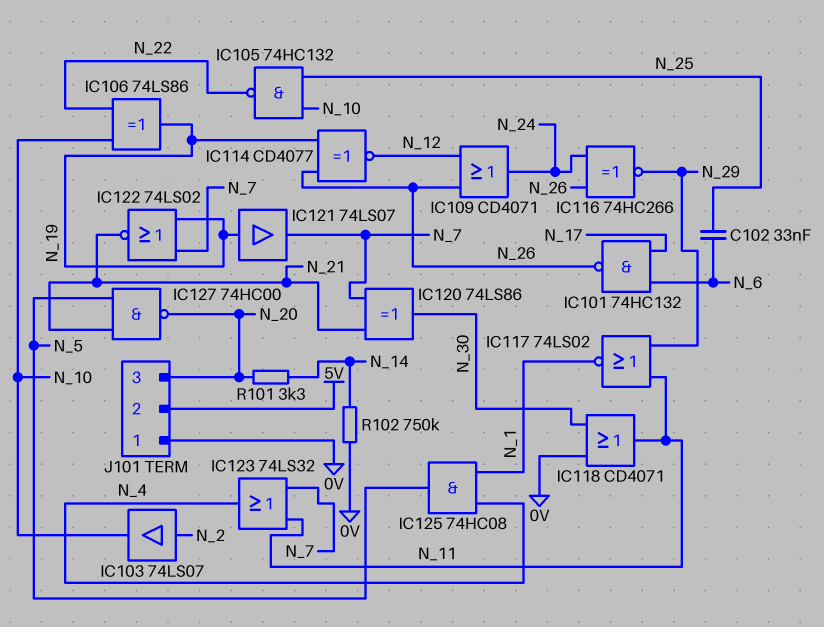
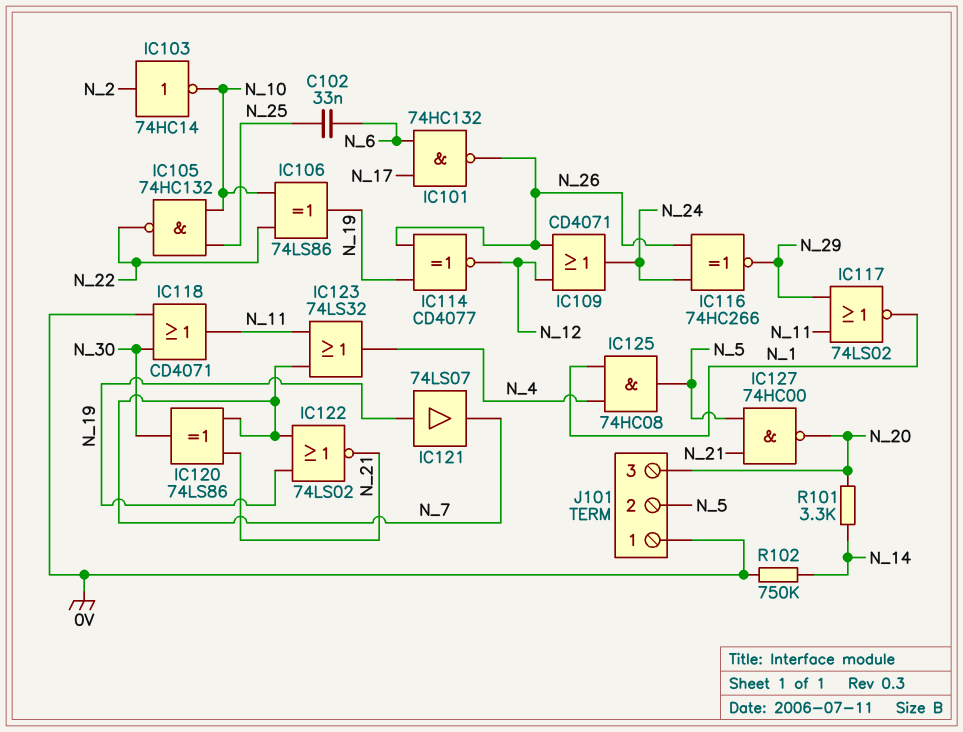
IC103: buffer 74LS07 (in N_2, out N_10) -> NOT 74HC14 (in N_2, out N_10)
J101 pin 2: 5V -> N_5

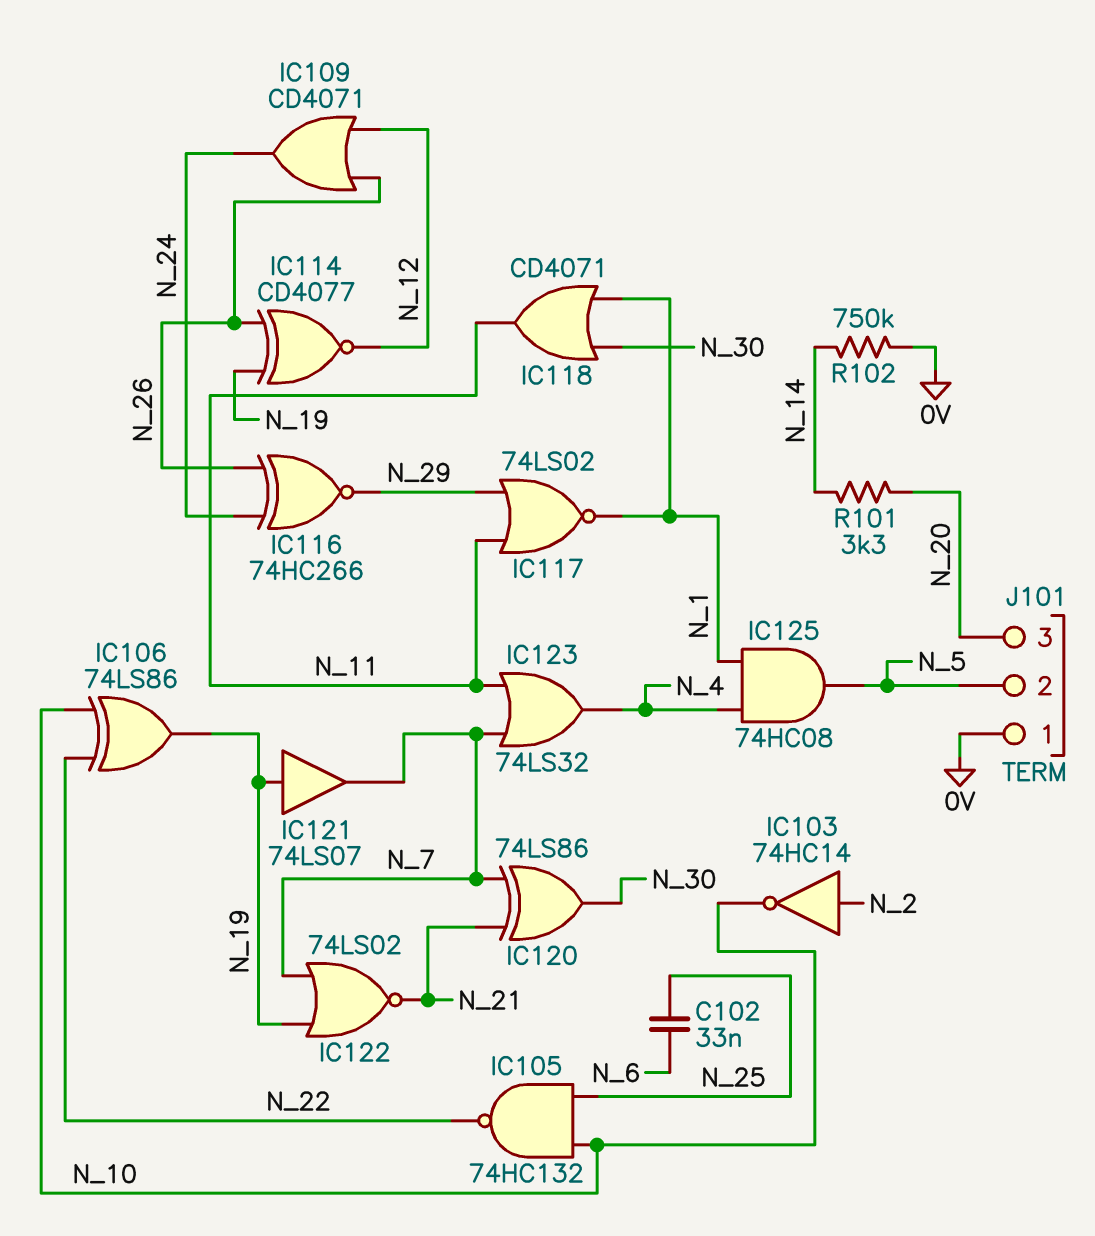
IC101: NAND 74HC132 (in N_6, in N_17, out N_26) -> none
IC118: OR CD4071 (in 0V, in N_30, out N_11) -> OR CD4071 (in N_1, in N_30, out N_11)
IC127: NAND 74HC00 (in N_5, in N_21, out N_20) -> none

